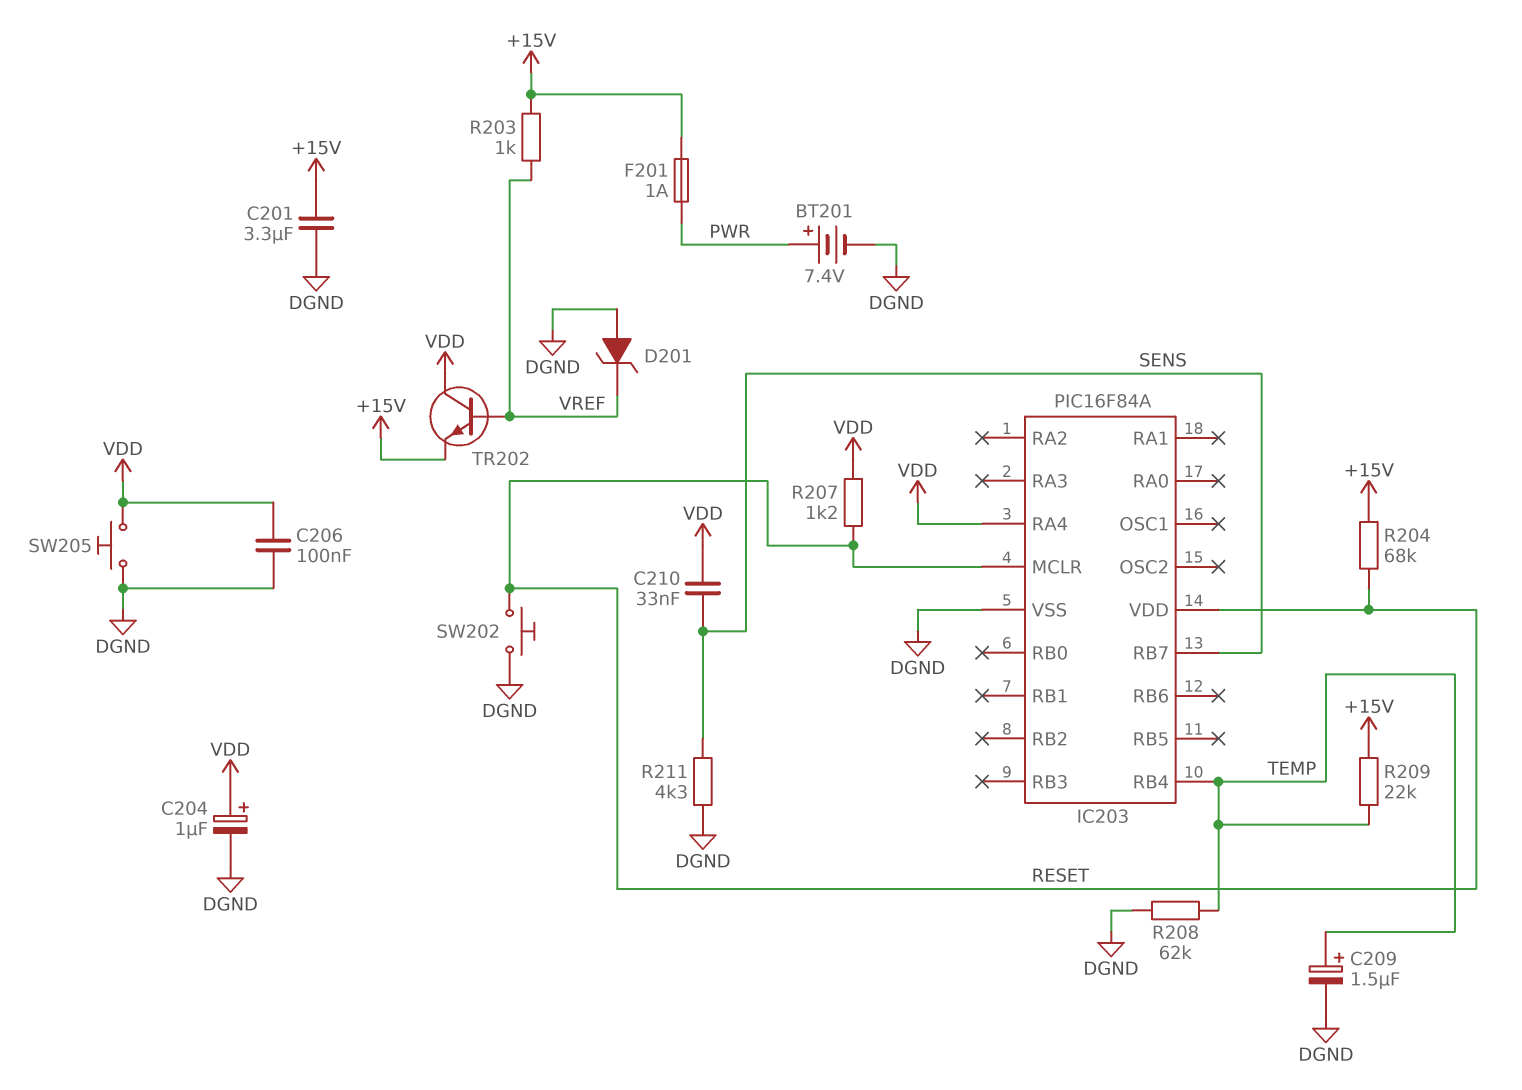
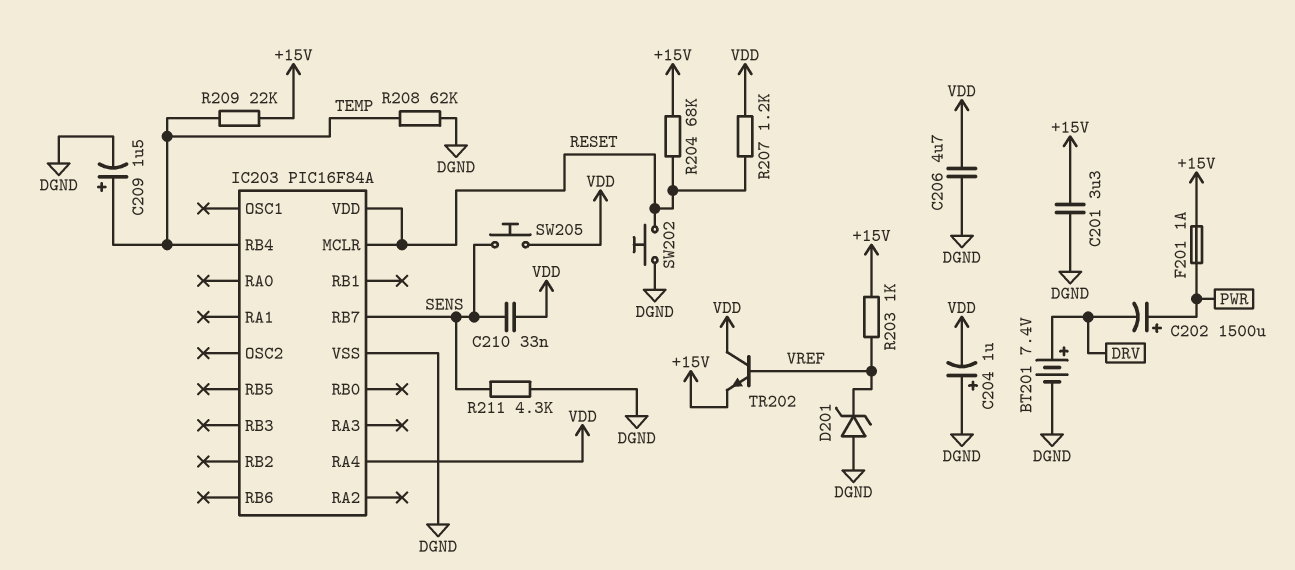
BT201: 7.4V (plus PWR, minus DGND) -> 7.4V (plus DRV, minus DGND)
C202: none -> 1500uF (plus PWR, minus DRV)
C204: 1uF (plus VDD, minus DGND) -> 1uF (plus DGND, minus VDD)
C206: 100nF (DGND, VDD) -> 4.7uF (DGND, VDD)
SW205: button (DGND, VDD) -> button (SENS, VDD)

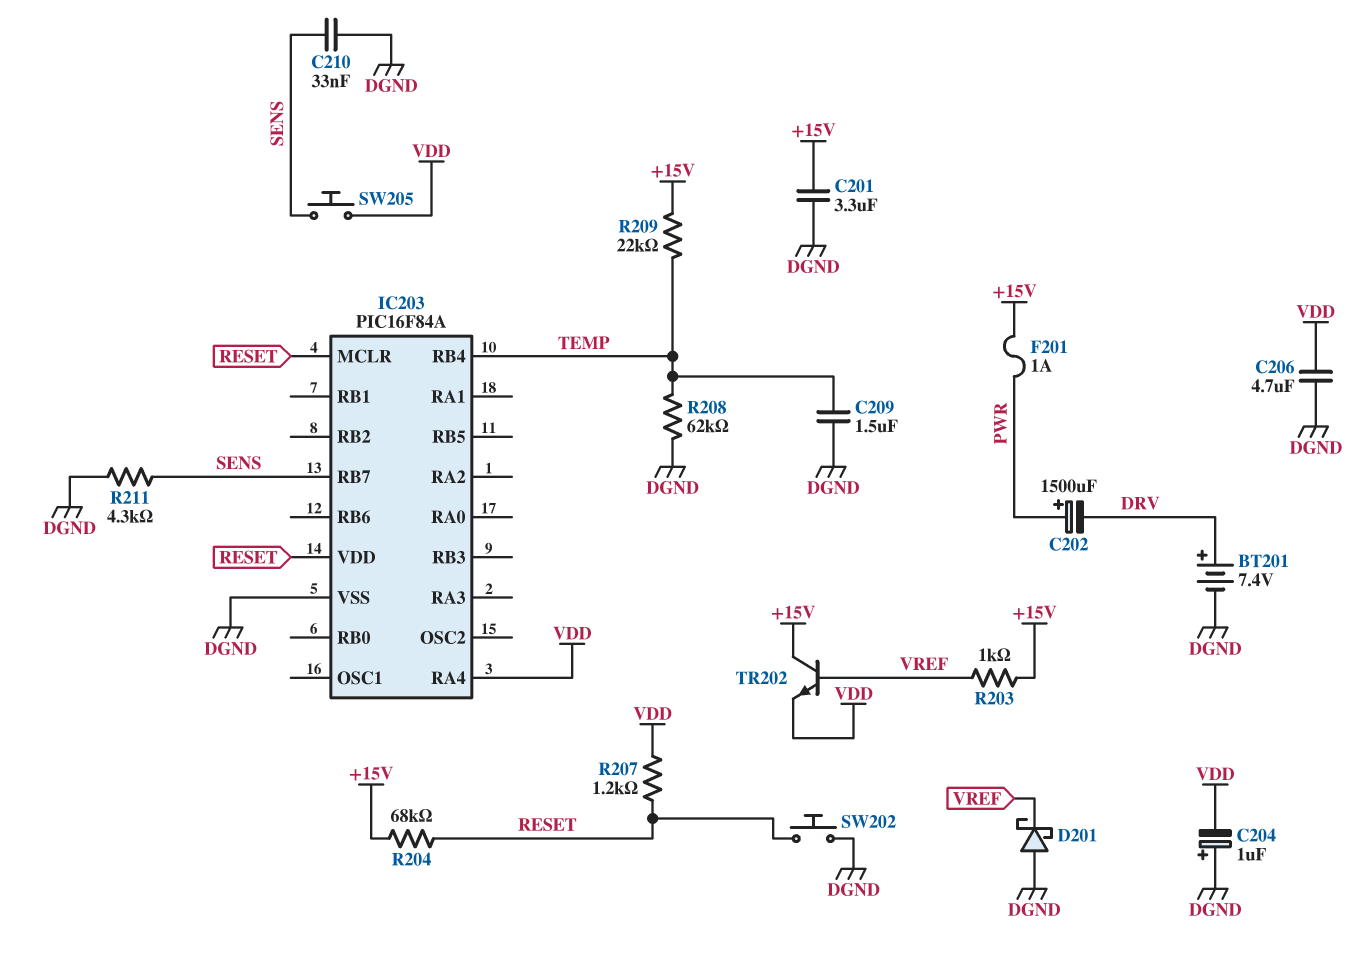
C209: 1.5uF (plus TEMP, minus DGND) -> 1.5uF (DGND, TEMP)
C210: 33nF (SENS, VDD) -> 33nF (DGND, SENS)
D201: zener (A DGND, K VREF) -> schottky (A DGND, K VREF)
TR202: NPN (B VREF, C VDD, E +15V) -> NPN (B VREF, C +15V, E VDD)

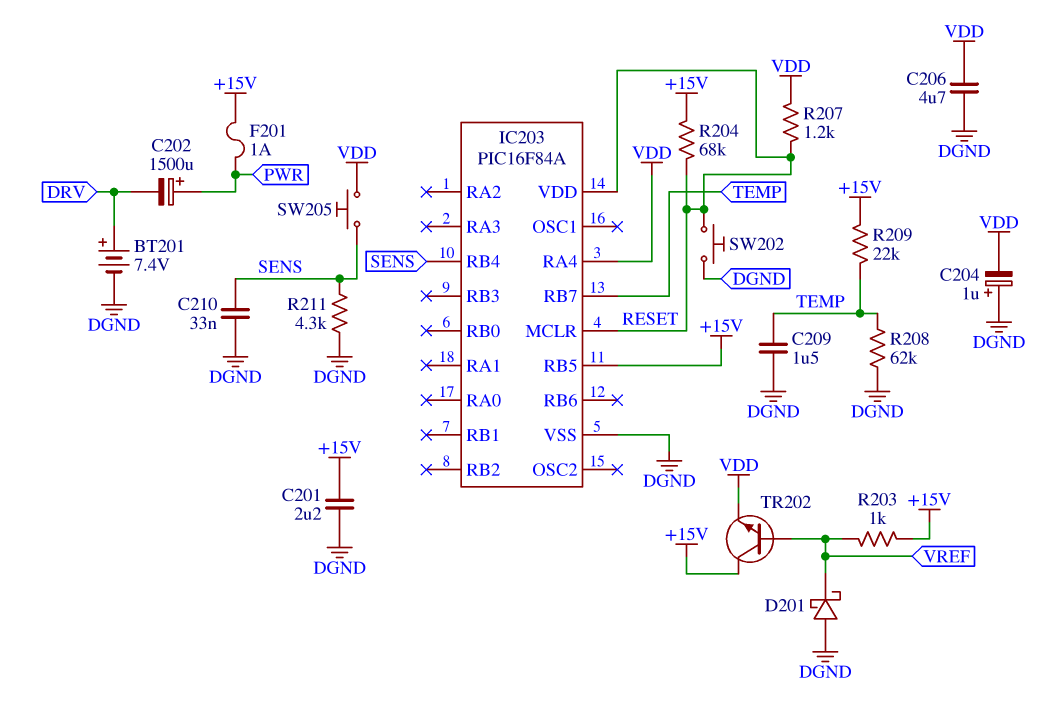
C201: 3.3uF (+15V, DGND) -> 2.2uF (+15V, DGND)
IC203 pin RB4: TEMP -> SENS
IC203 pin RB5: none -> +15V
IC203 pin RB7: SENS -> TEMP

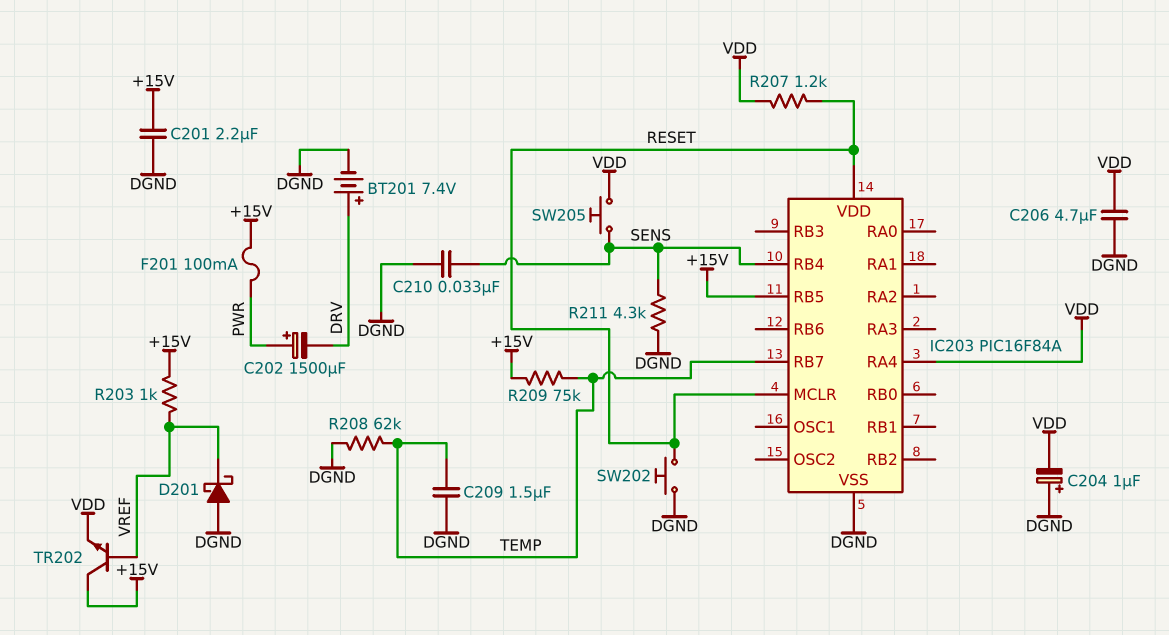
F201: 1A (+15V, PWR) -> 100mA (+15V, PWR)
R204: 68k (+15V, RESET) -> none
R209: 22k (+15V, TEMP) -> 75k (+15V, TEMP)

